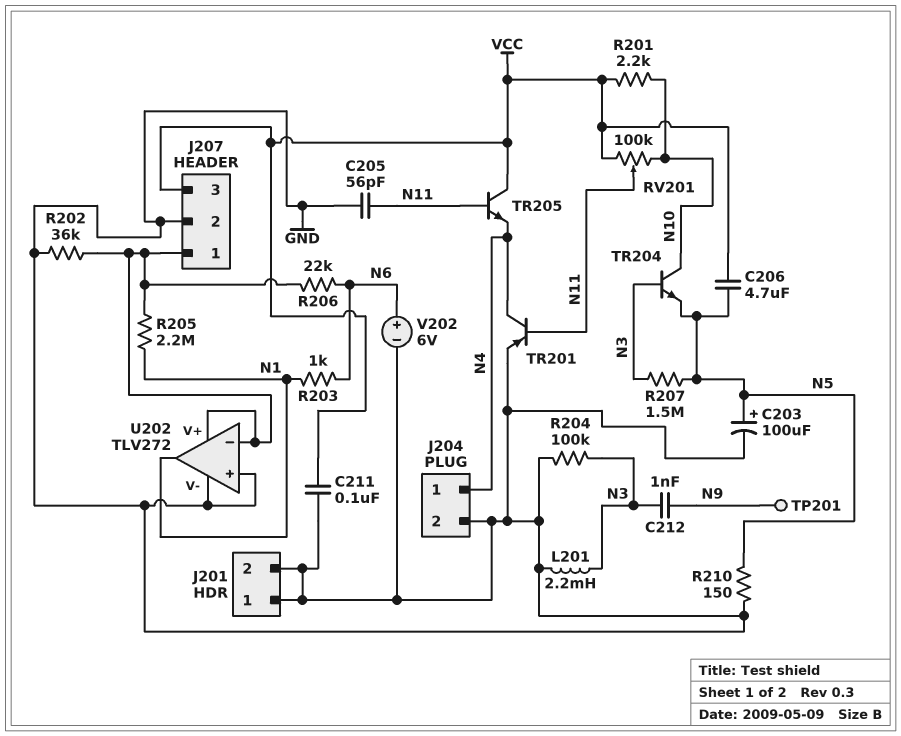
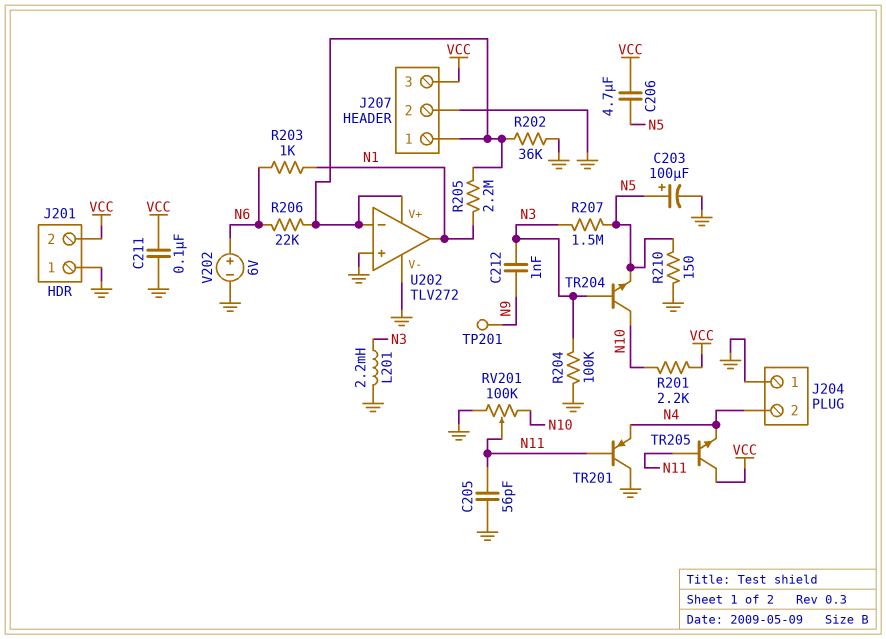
J201 pin 2: GND -> VCC
J204 pin 1: N4 -> GND
J204 pin 2: GND -> N4
RV201: 100k (N10, VCC, wiper N11) -> 100k (GND, N10, wiper N11)
TR201: PNP (B N11, C N4, E GND) -> PNP (B N11, C GND, E N4)

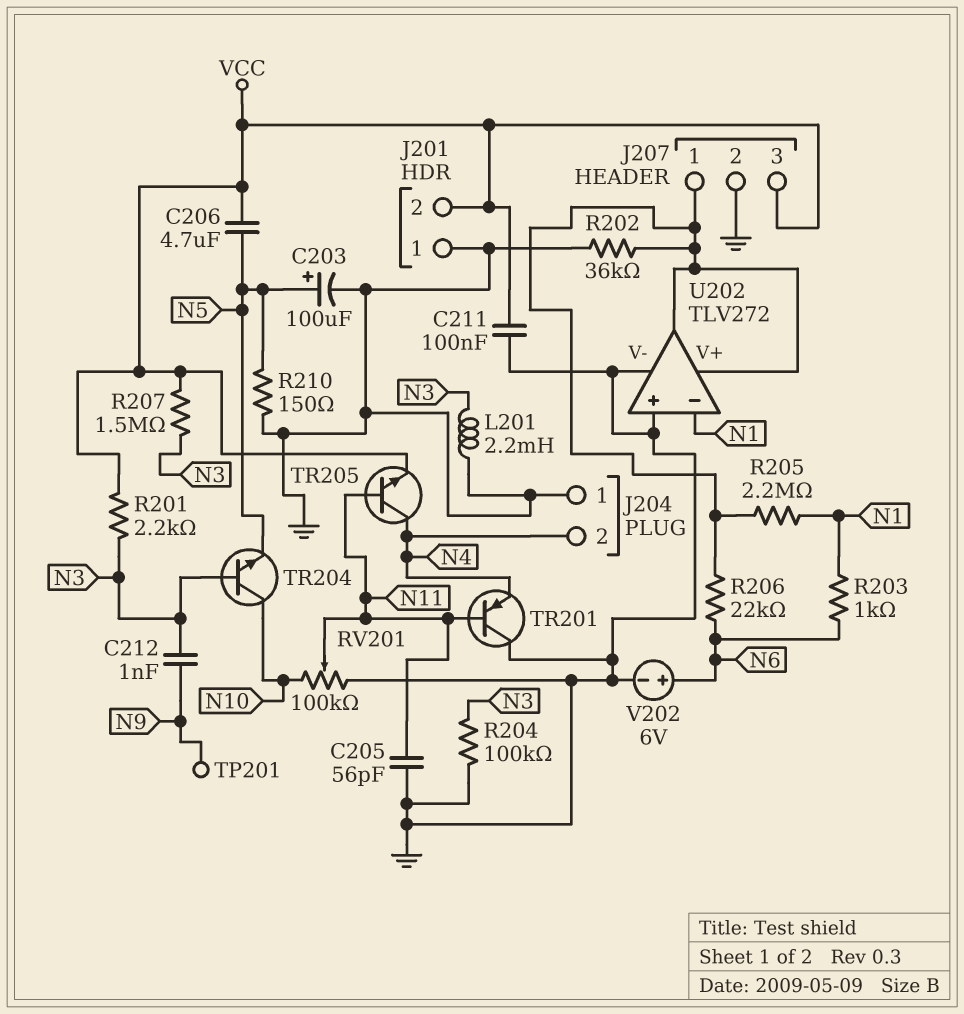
R201: 2.2k (N10, VCC) -> 2.2k (N3, VCC)
R207: 1.5M (N3, N5) -> 1.5M (N3, VCC)
TR205: NPN (B N11, C VCC, E N4) -> NPN (B N11, C N4, E VCC)
U202 pin in-: J207/1 -> N1
U202 pin out: N1 -> J207/1

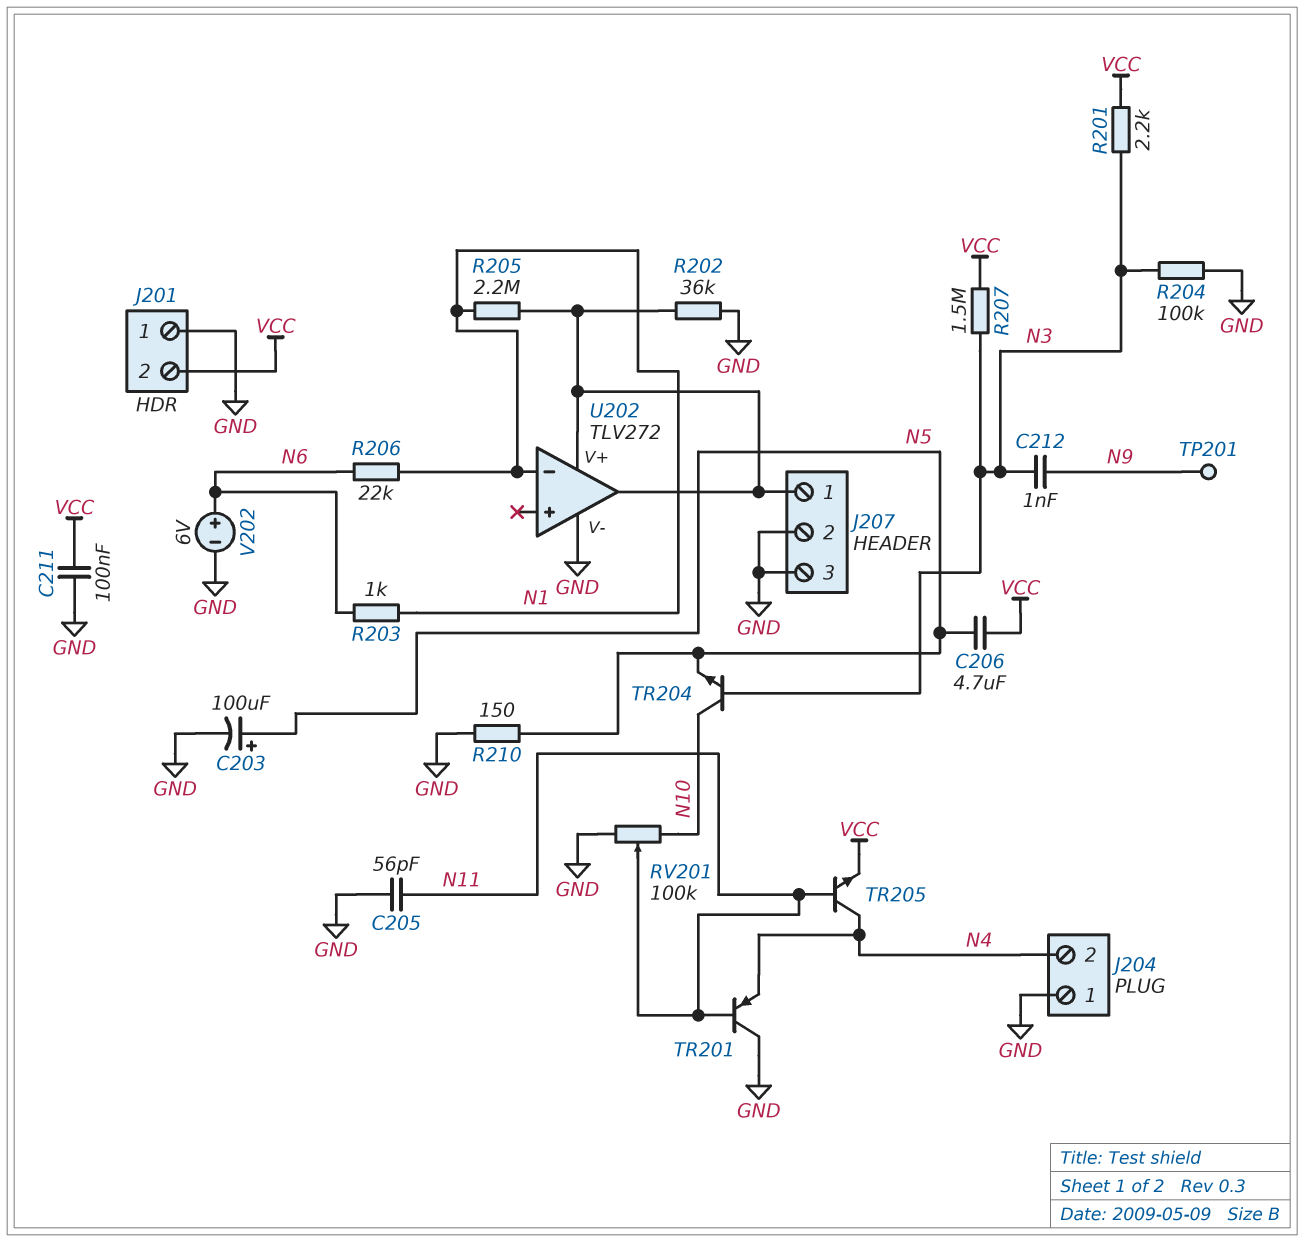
J207 pin 3: VCC -> GND
L201: 2.2mH (GND, N3) -> none
R206: 22k (J207/1, N6) -> 22k (N1, N6)
U202 pin in+: GND -> none

